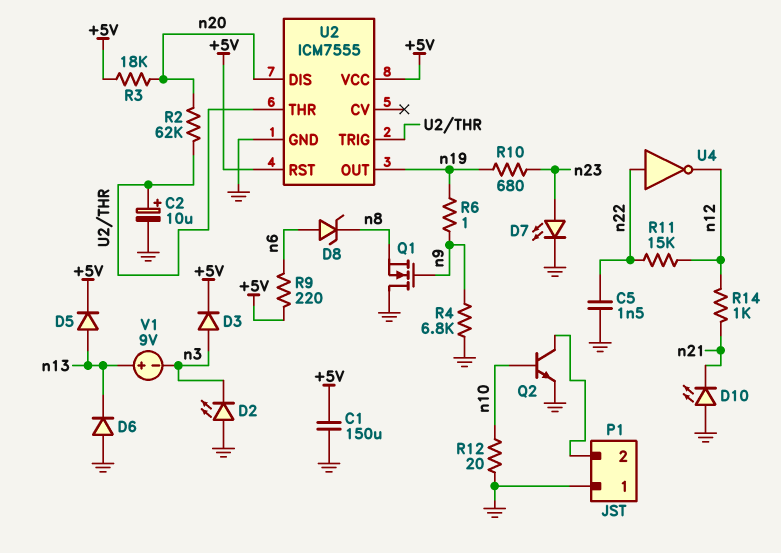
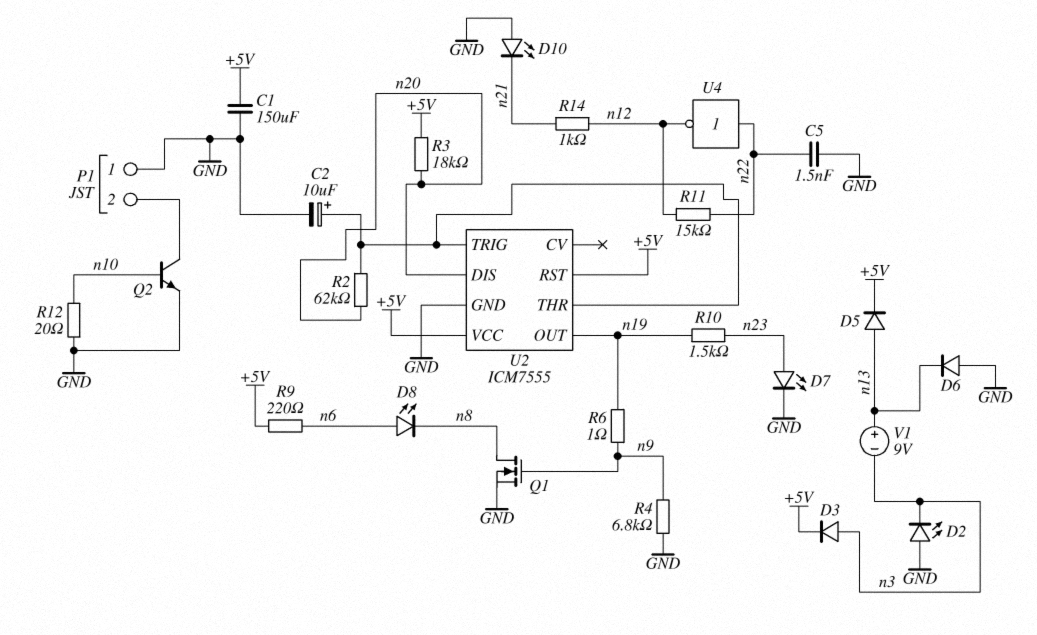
D8: zener (A n6, K n8) -> LED (A n6, K n8)
Q1: NMOS (G n9, D GND, S n8) -> NMOS (G n9, D n8, S GND)
R10: 680 (n19, n23) -> 1.5k (n19, n23)

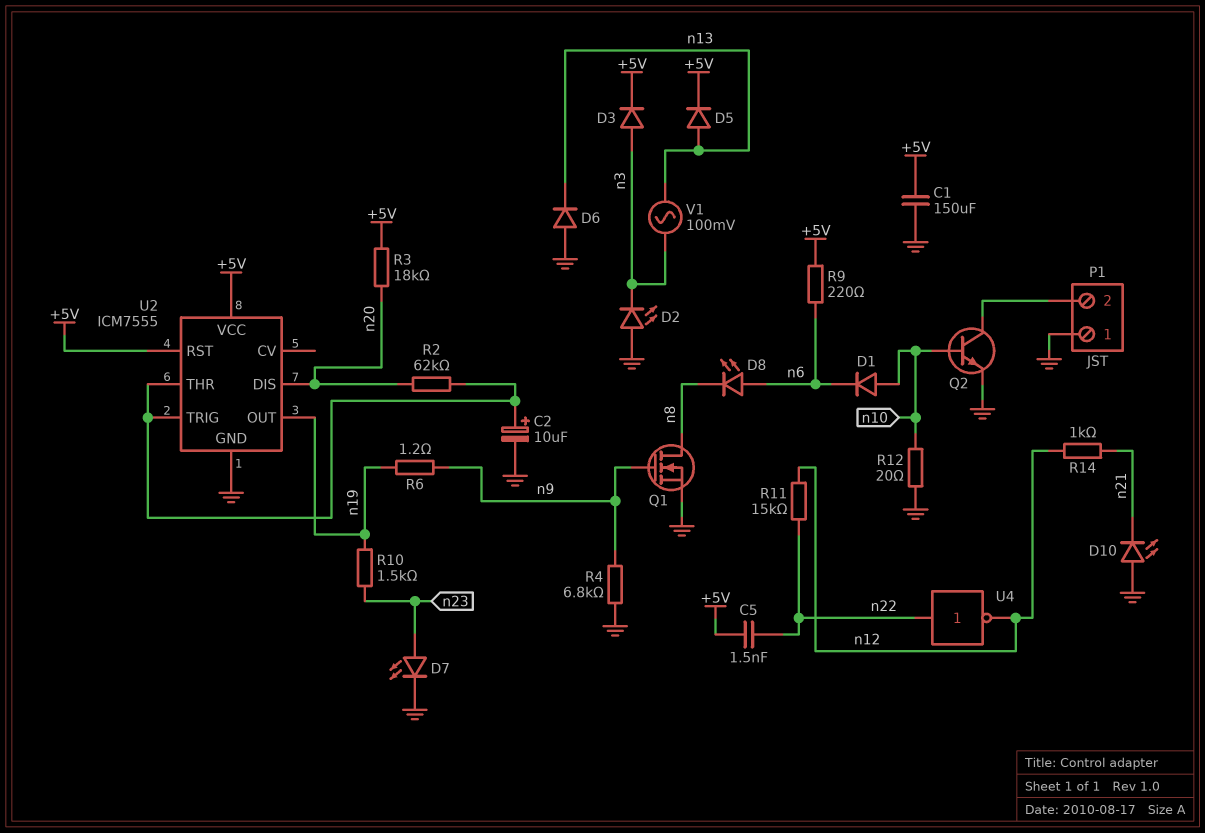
C5: 1.5nF (GND, n22) -> 1.5nF (+5V, n22)
D1: none -> diode (A n10, K n6)
R6: 1 (n9, n19) -> 1.2 (n9, n19)
V1: 9V (plus n13, minus n3) -> AC 100mV (n3, n13)

